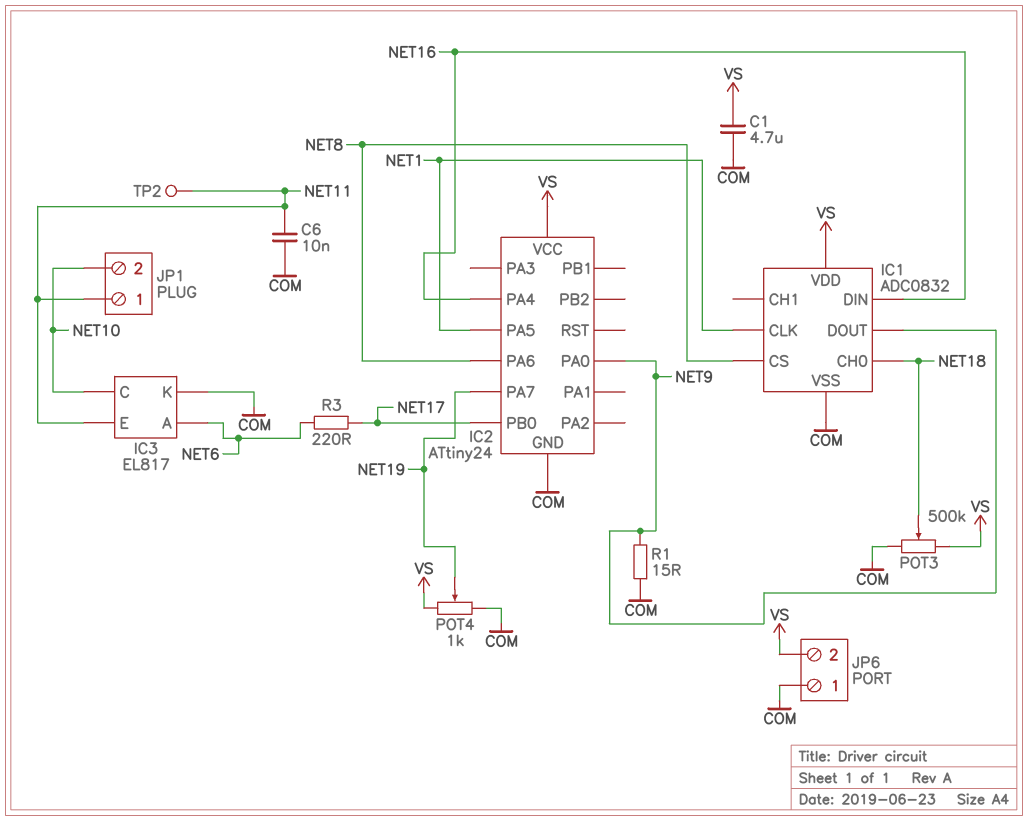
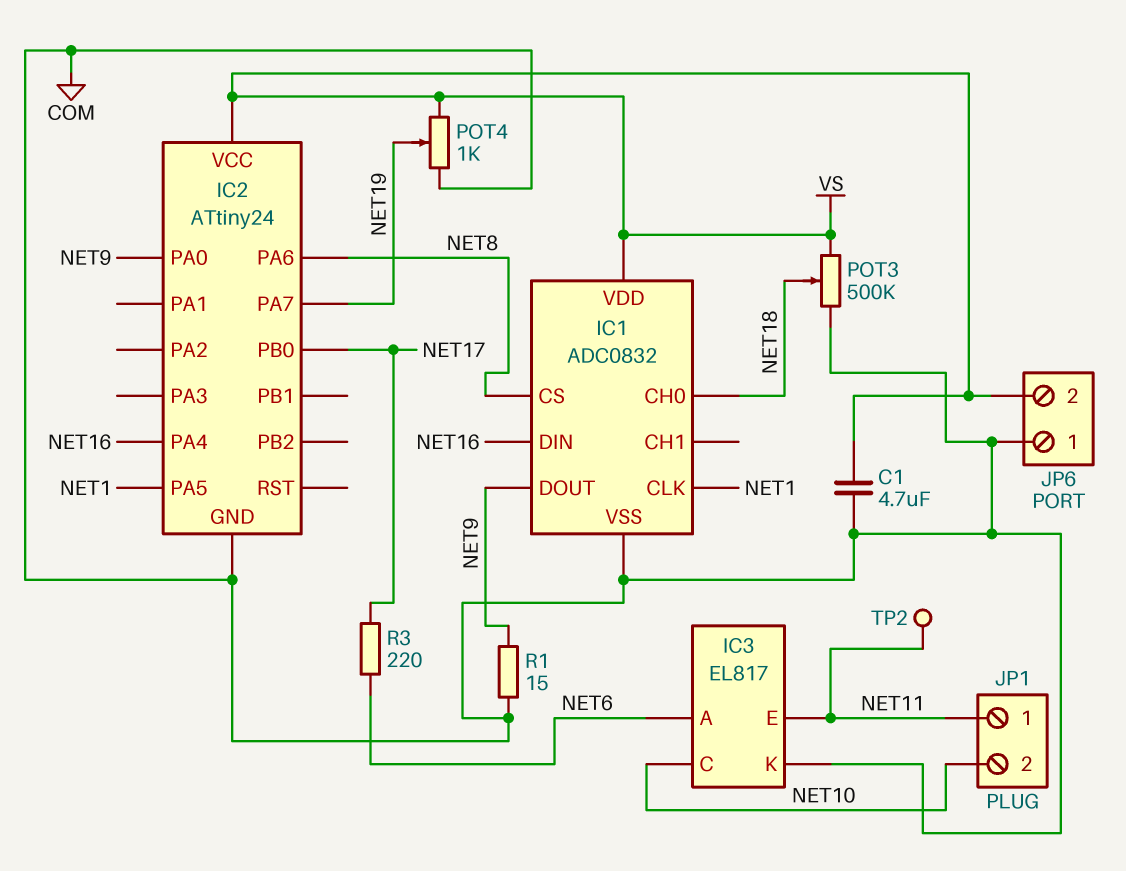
C6: 10nF (COM, NET11) -> none

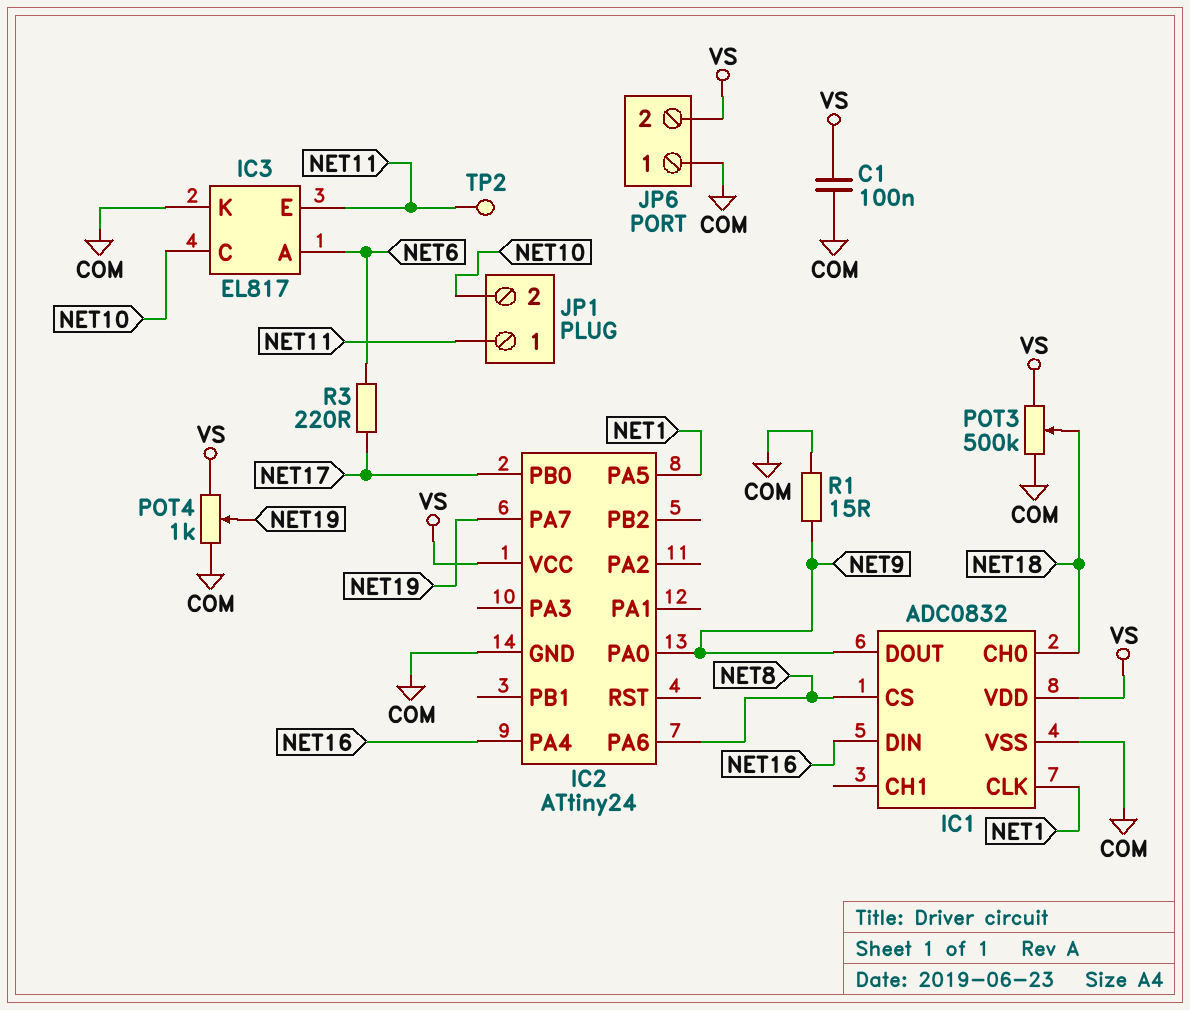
C1: 4.7uF (COM, VS) -> 100nF (COM, VS)

